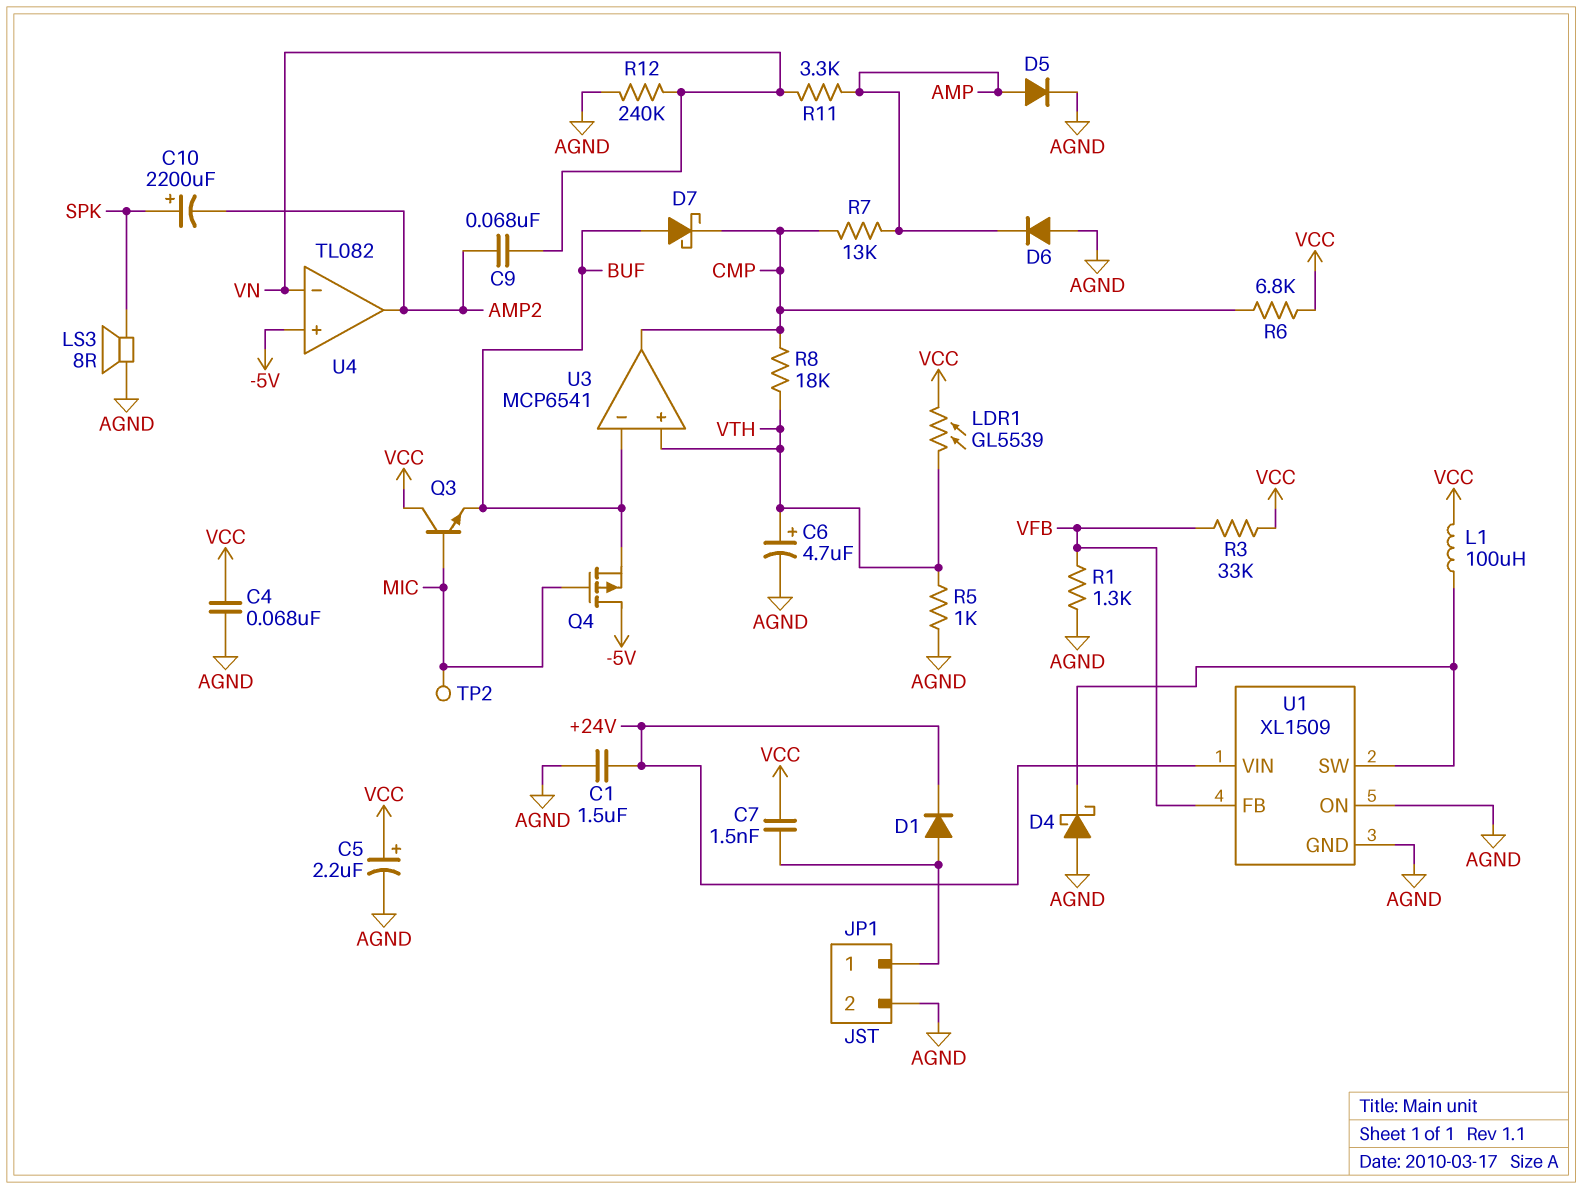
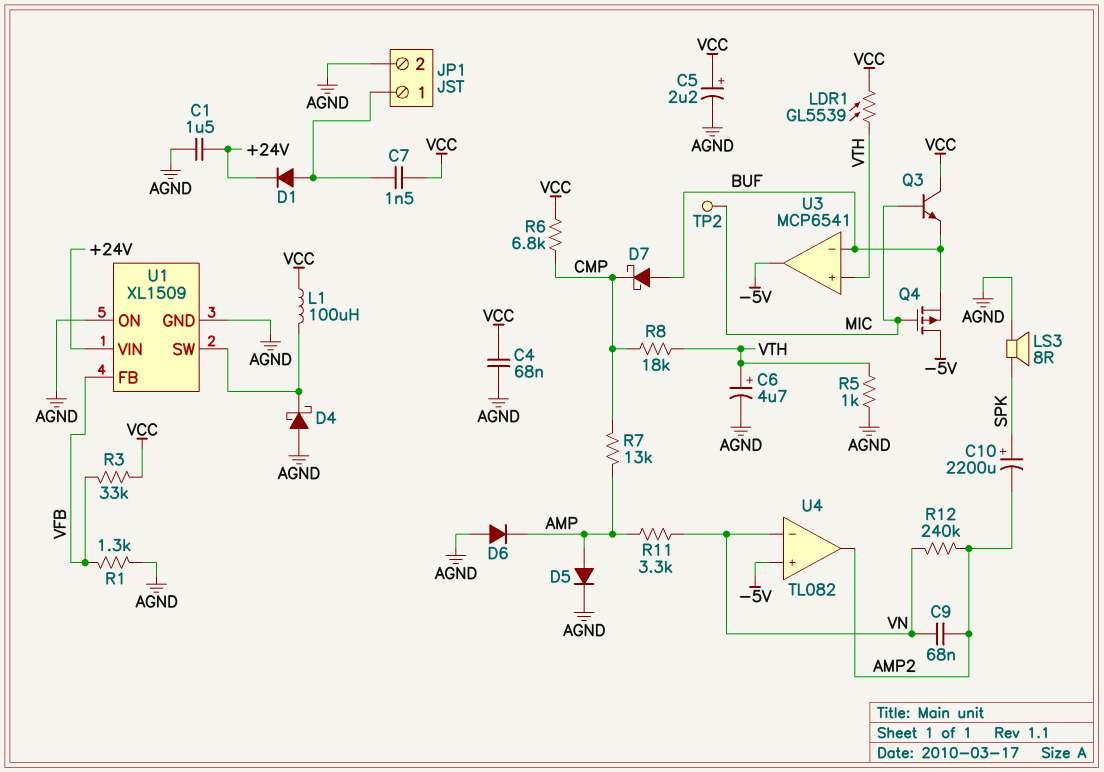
R12: 240k (AGND, VN) -> 240k (AMP2, VN)
U3 pin out: CMP -> -5V

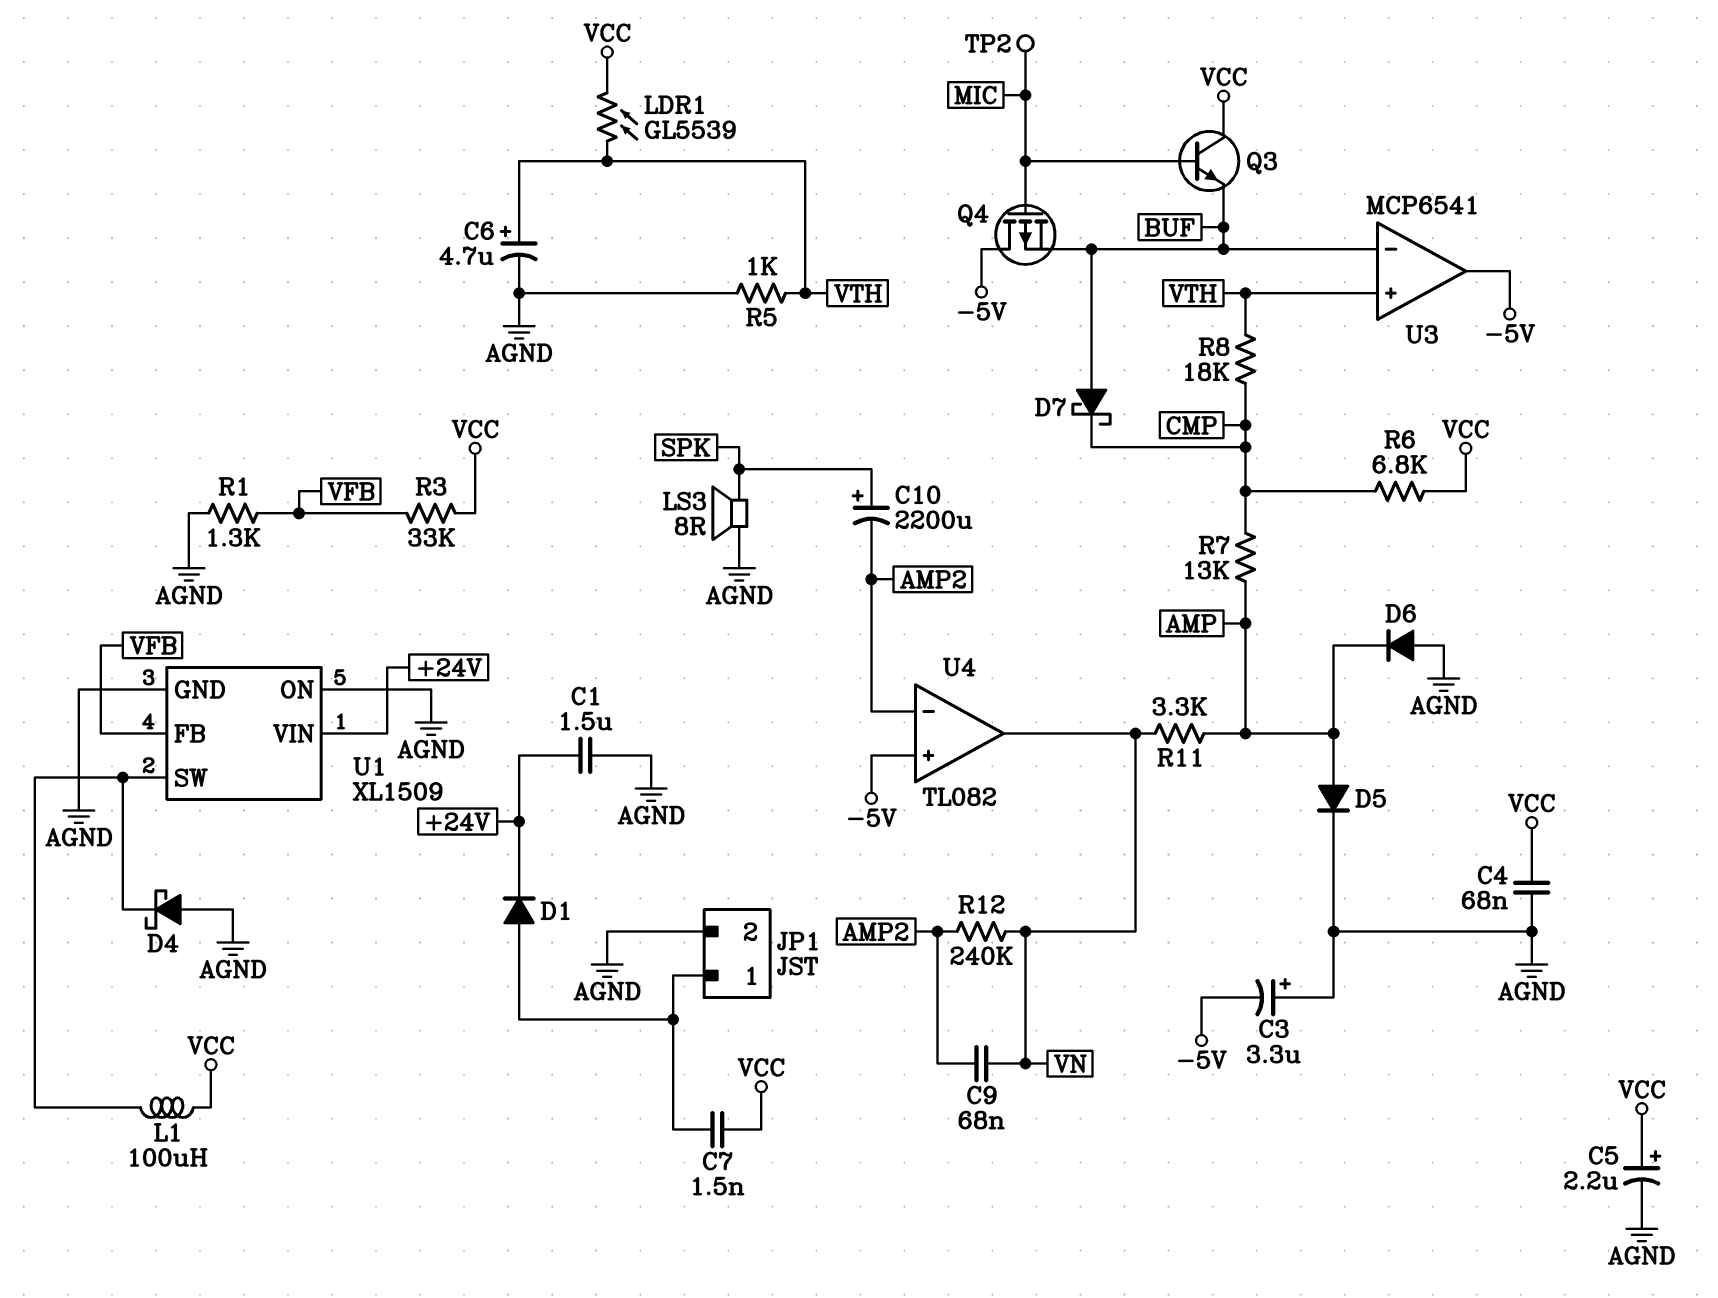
C3: none -> 3.3uF (plus AGND, minus -5V)
U4 pin in-: VN -> AMP2
U4 pin out: AMP2 -> VN

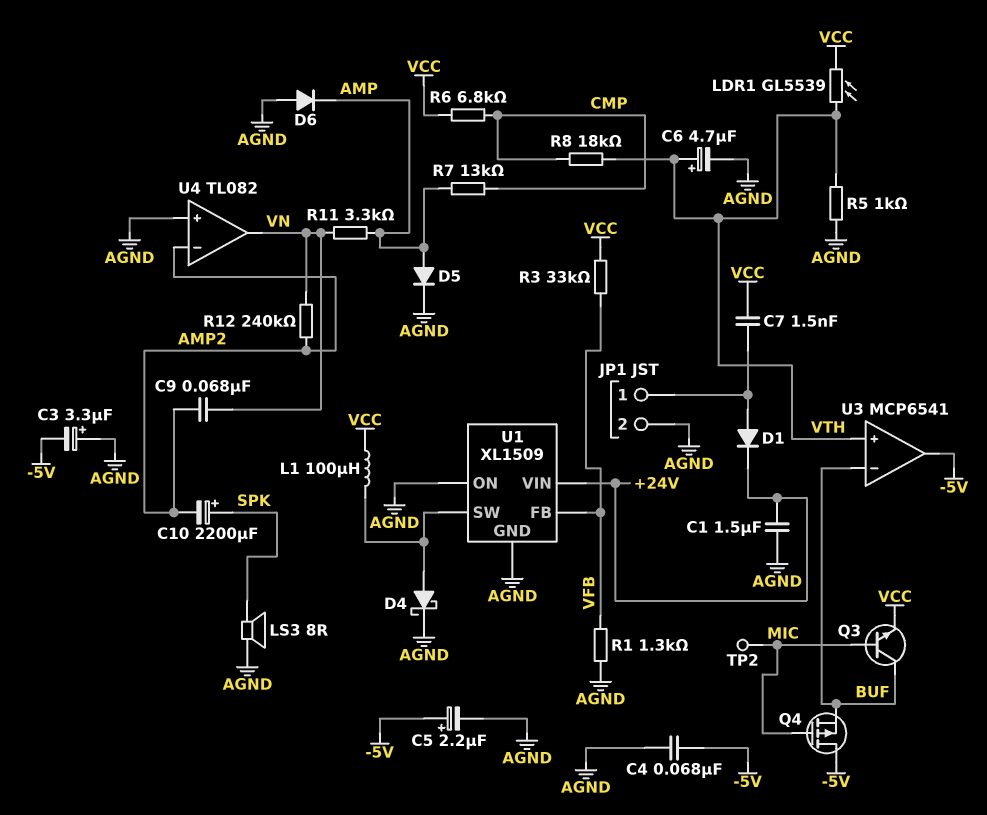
C4: 68nF (AGND, VCC) -> 68nF (-5V, AGND)
C5: 2.2uF (plus VCC, minus AGND) -> 2.2uF (plus -5V, minus AGND)
D4: schottky (A AGND, K U1/SW) -> schottky (A U1/SW, K AGND)
D7: schottky (A BUF, K CMP) -> none
Q3: NPN (B MIC, C VCC, E BUF) -> NPN (B MIC, C BUF, E VCC)
U4 pin in+: -5V -> AGND

